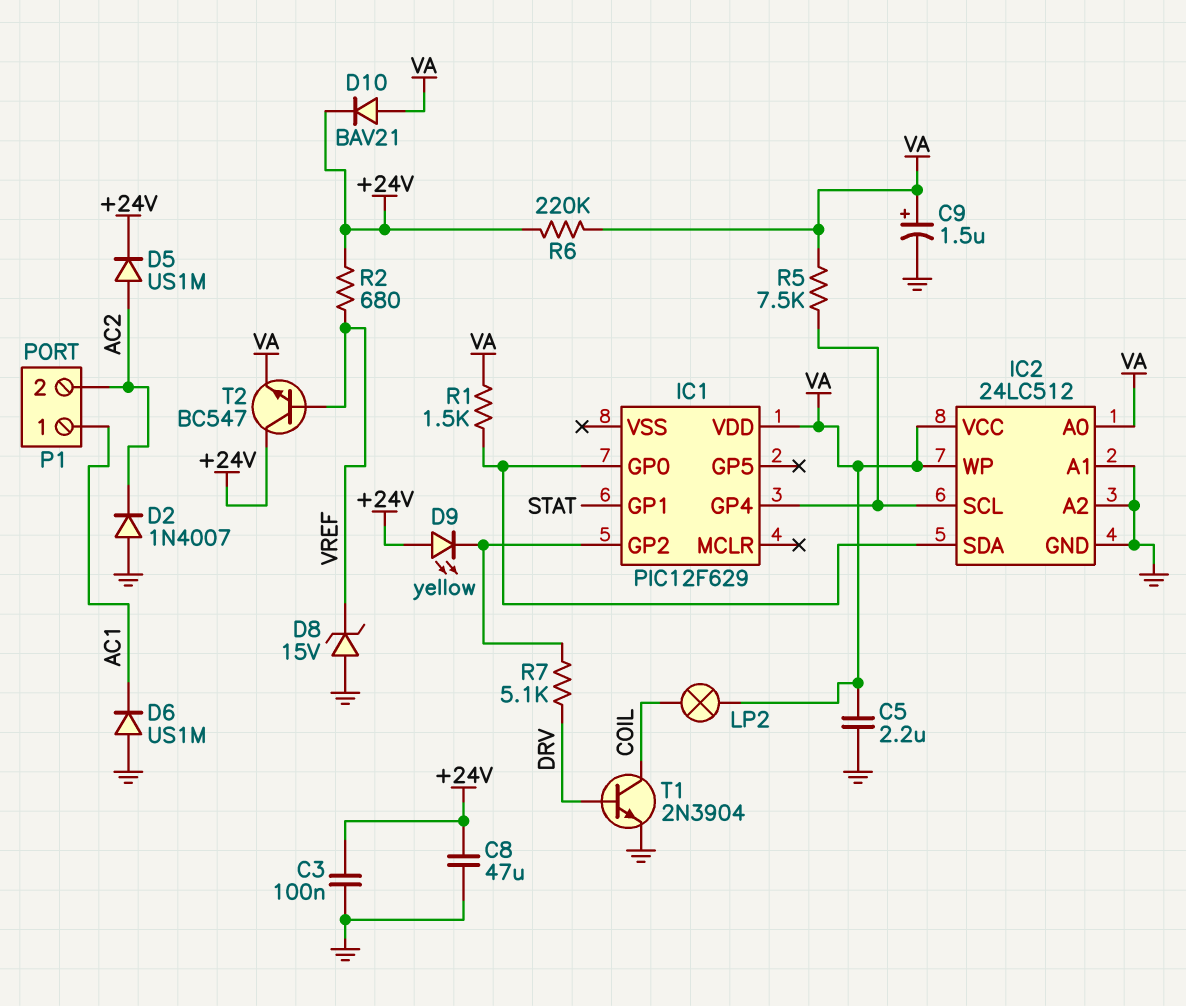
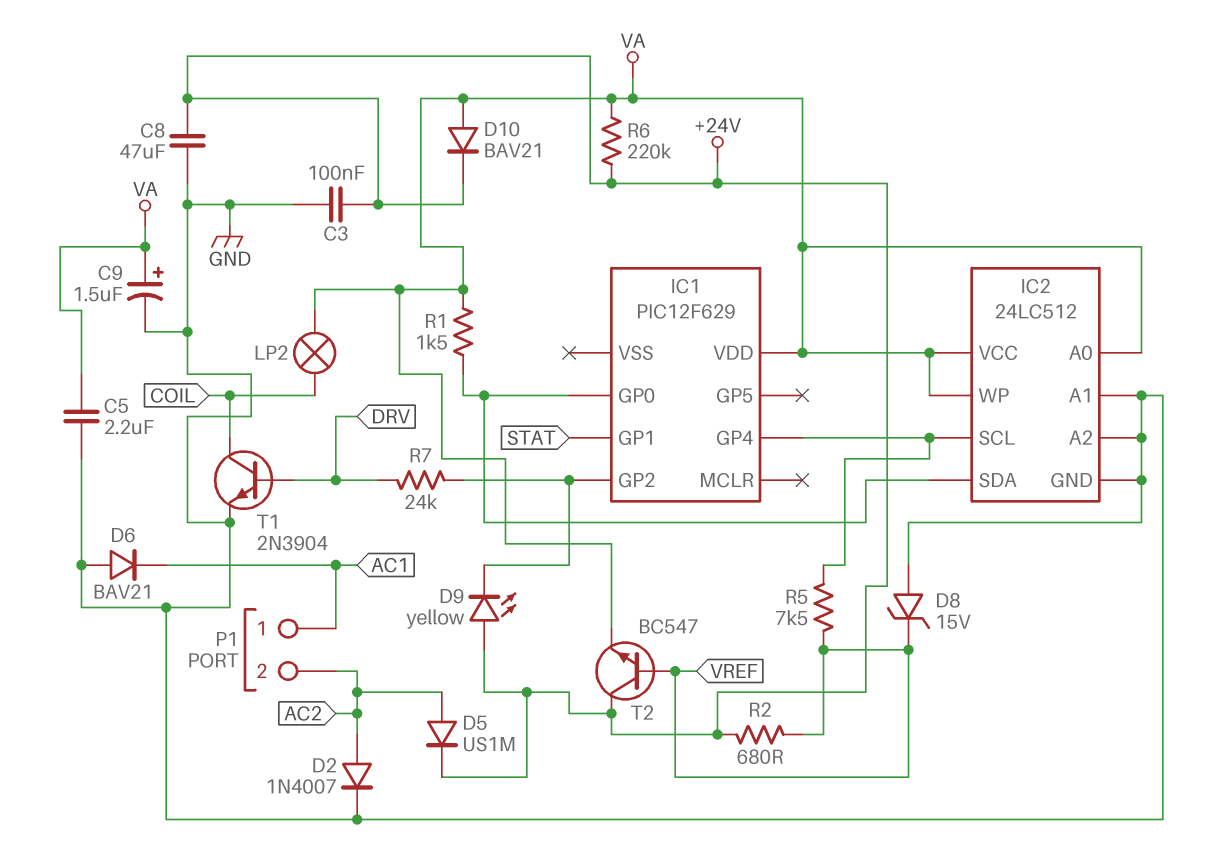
D2: diode 1N4007 (A GND, K AC2) -> diode 1N4007 (A AC2, K GND)
D6: diode US1M (A GND, K AC1) -> diode BAV21 (A GND, K AC1)
R5: 7.5k (IC1/GP4, VA) -> 7.5k (IC1/GP4, VREF)
R7: 5.1k (DRV, IC1/GP2) -> 24k (DRV, IC1/GP2)

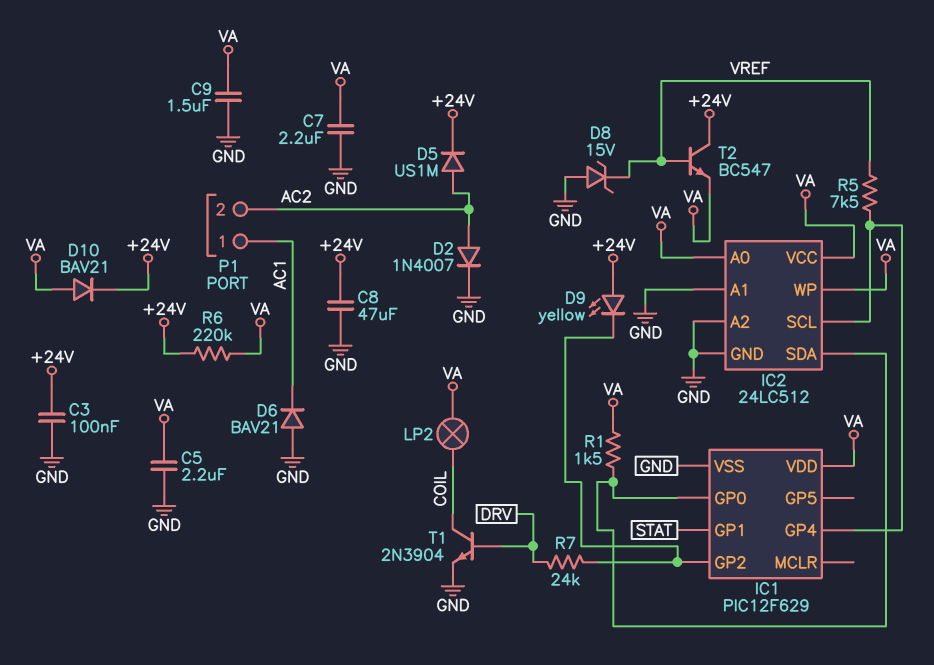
C7: none -> 2.2uF (GND, VA)
C9: 1.5uF (plus VA, minus GND) -> 1.5uF (GND, VA)
IC1 pin VSS: none -> GND
R2: 680 (+24V, VREF) -> none

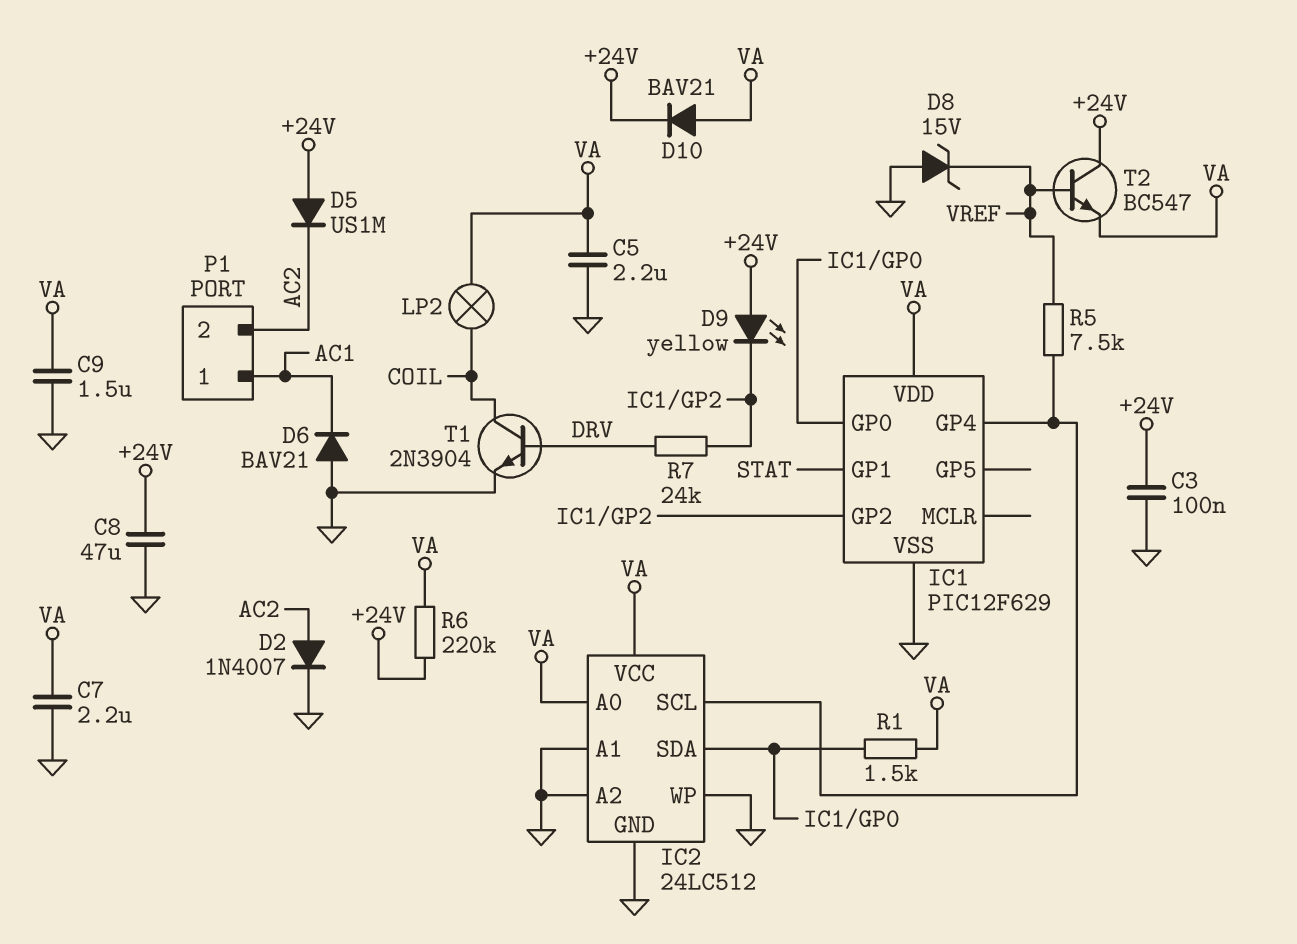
D5: diode US1M (A AC2, K +24V) -> diode US1M (A +24V, K AC2)
IC2 pin WP: VA -> GND

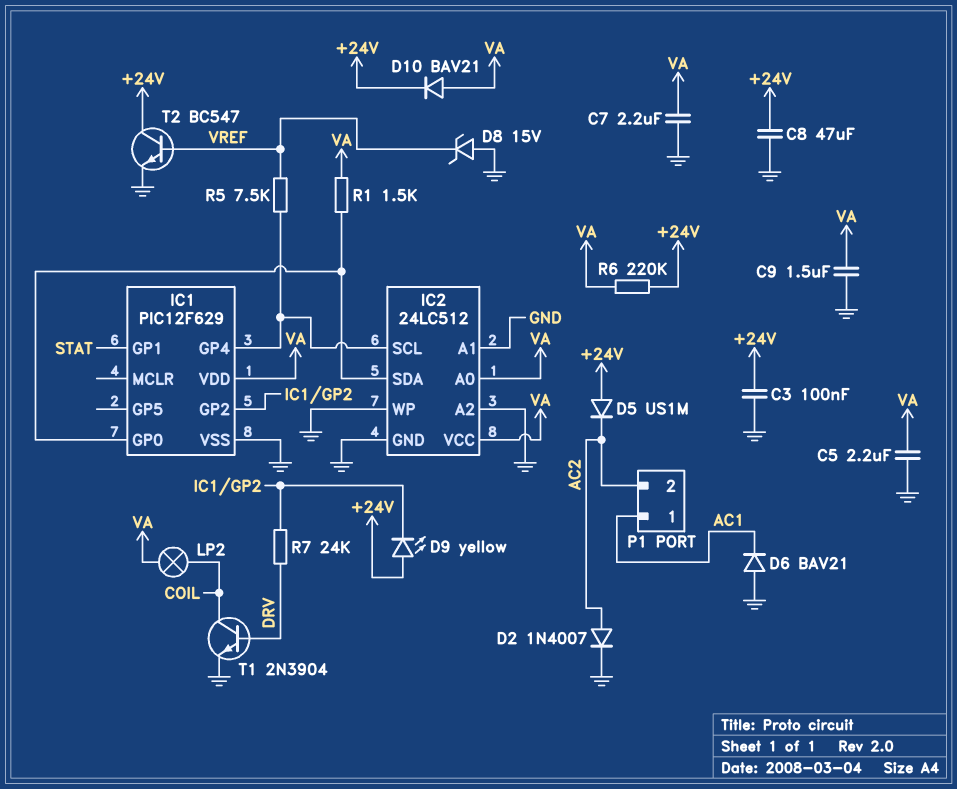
T2: NPN BC547 (B VREF, C +24V, E VA) -> NPN BC547 (B VREF, C +24V, E GND)

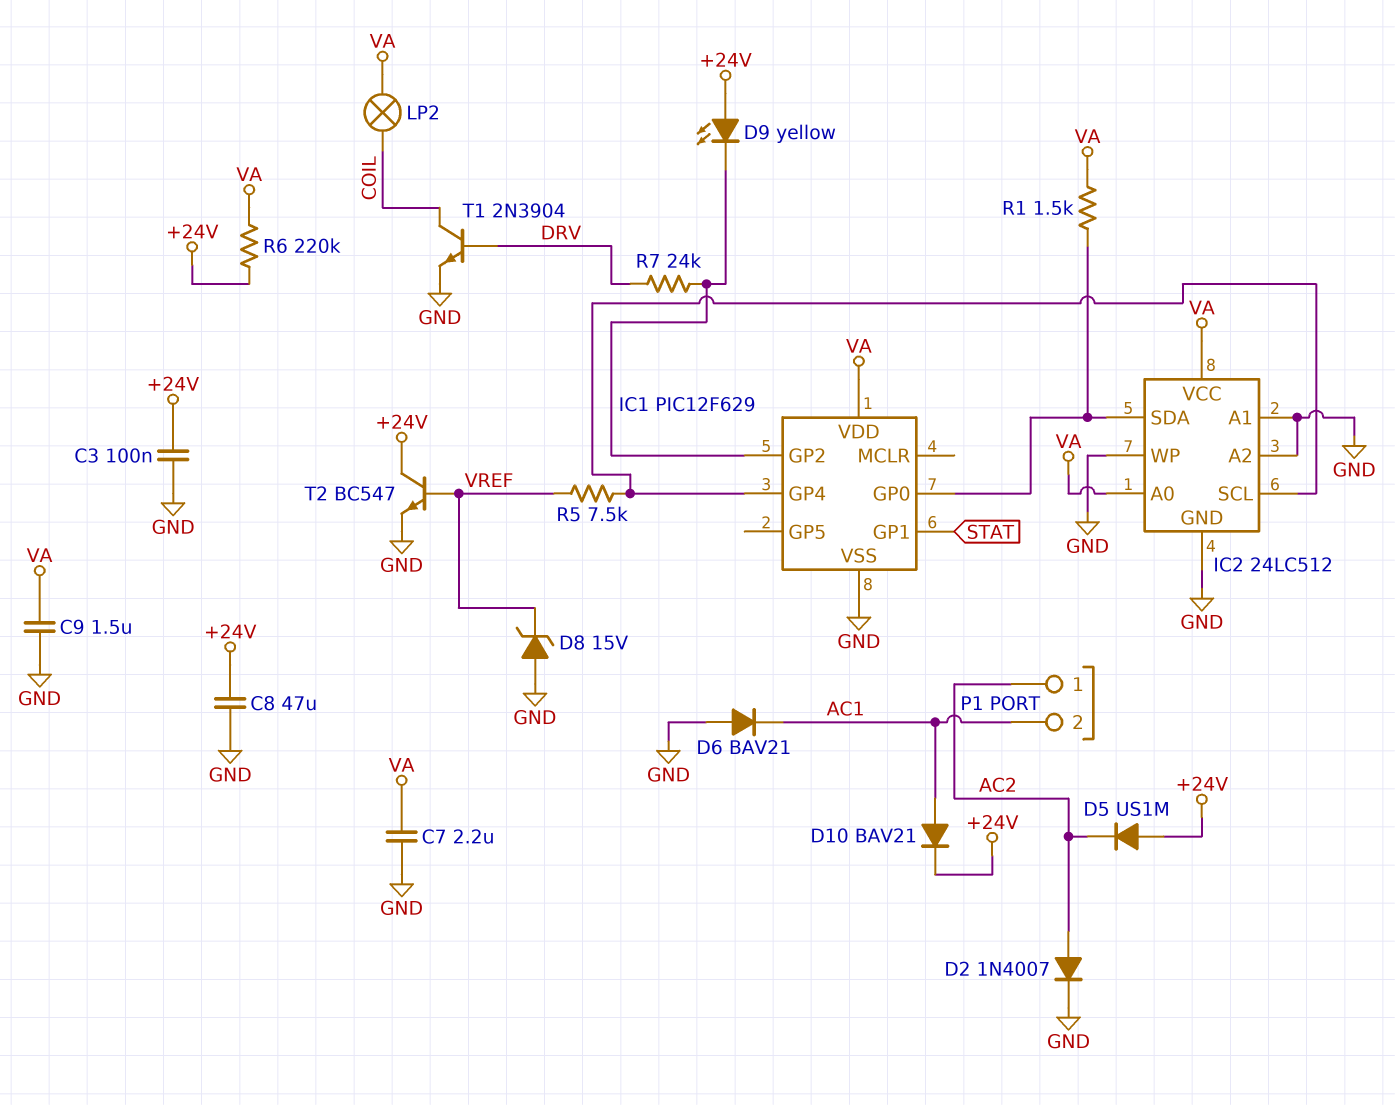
C5: 2.2uF (GND, VA) -> none
D10: diode BAV21 (A VA, K +24V) -> diode BAV21 (A AC1, K +24V)
P1 pin 1: AC1 -> AC2
P1 pin 2: AC2 -> AC1

